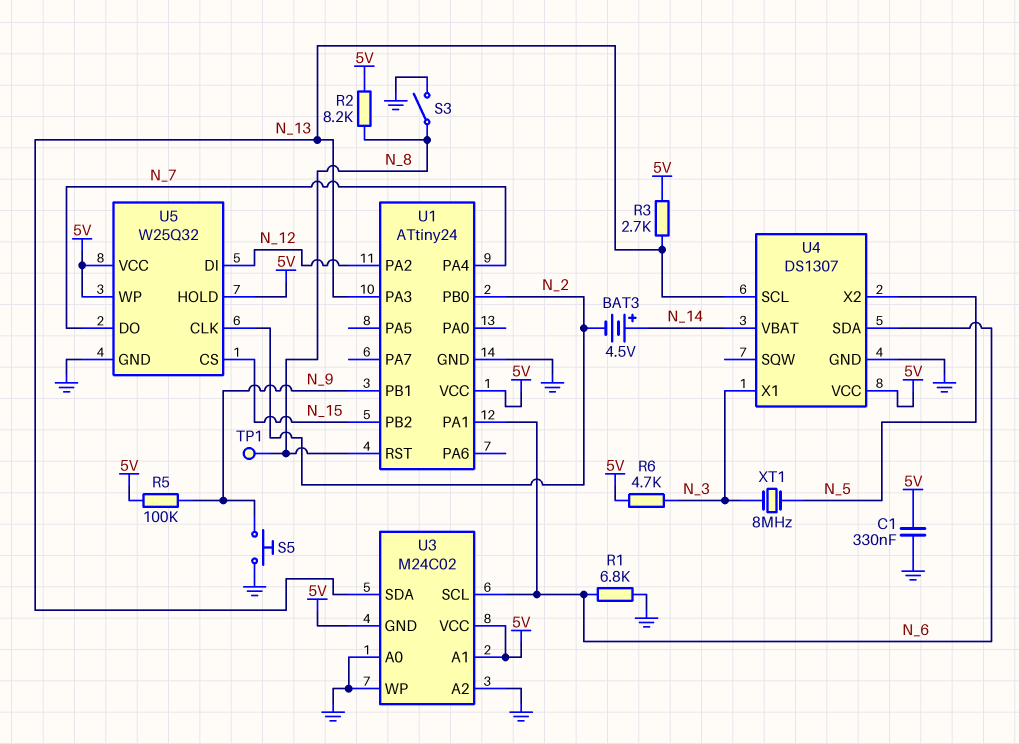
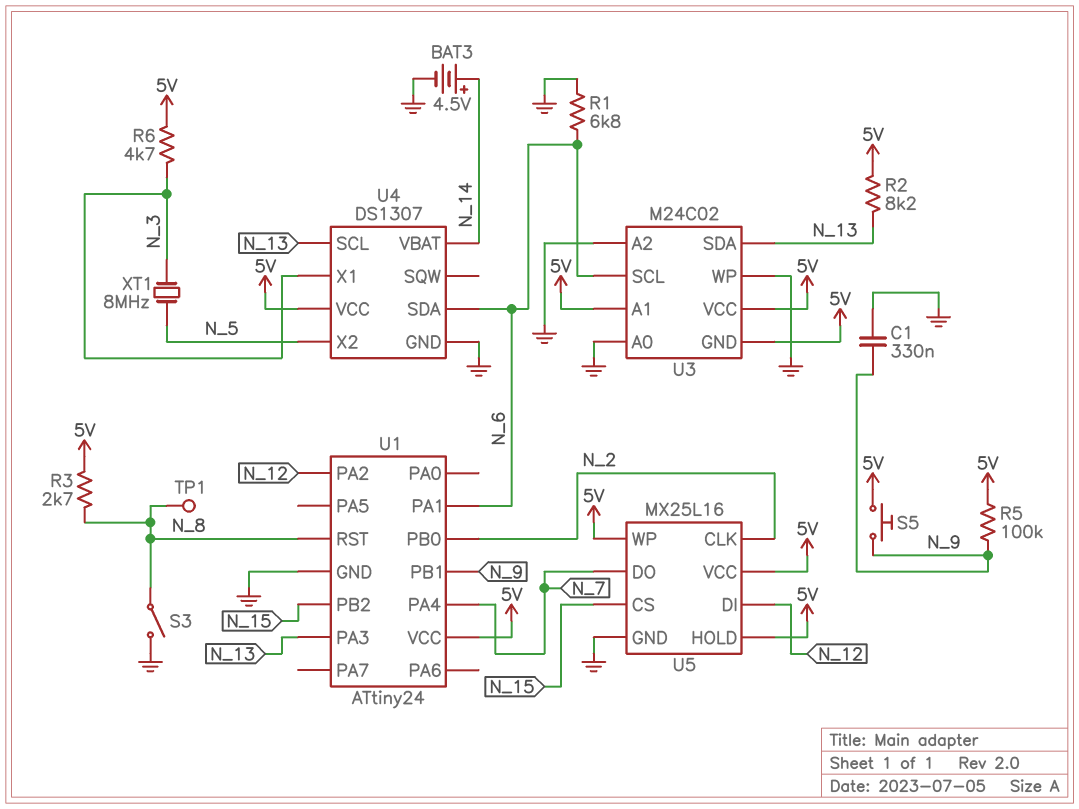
BAT3: 4.5V (plus N_14, minus N_2) -> 4.5V (plus N_14, minus GND)
C1: 330nF (5V, GND) -> 330nF (GND, N_9)
R2: 8.2k (5V, N_8) -> 8.2k (5V, N_13)
R3: 2.7k (5V, N_13) -> 2.7k (5V, N_8)
S5: button (GND, N_9) -> button (5V, N_9)
U5: W25Q32 -> MX25L16

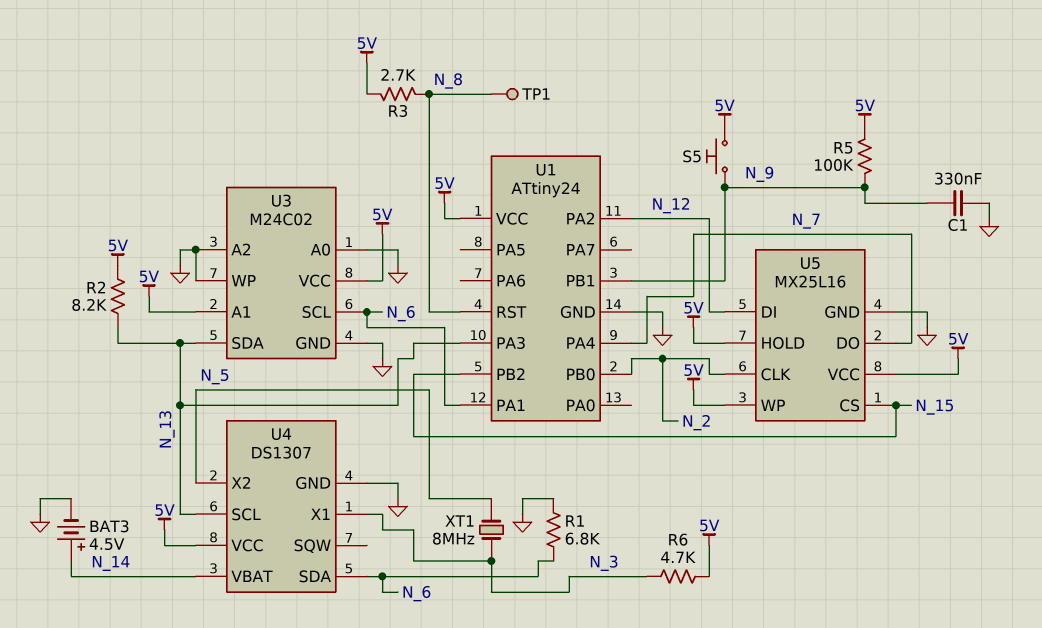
S3: switch (GND, N_8) -> none
U3 pin GND: 5V -> GND

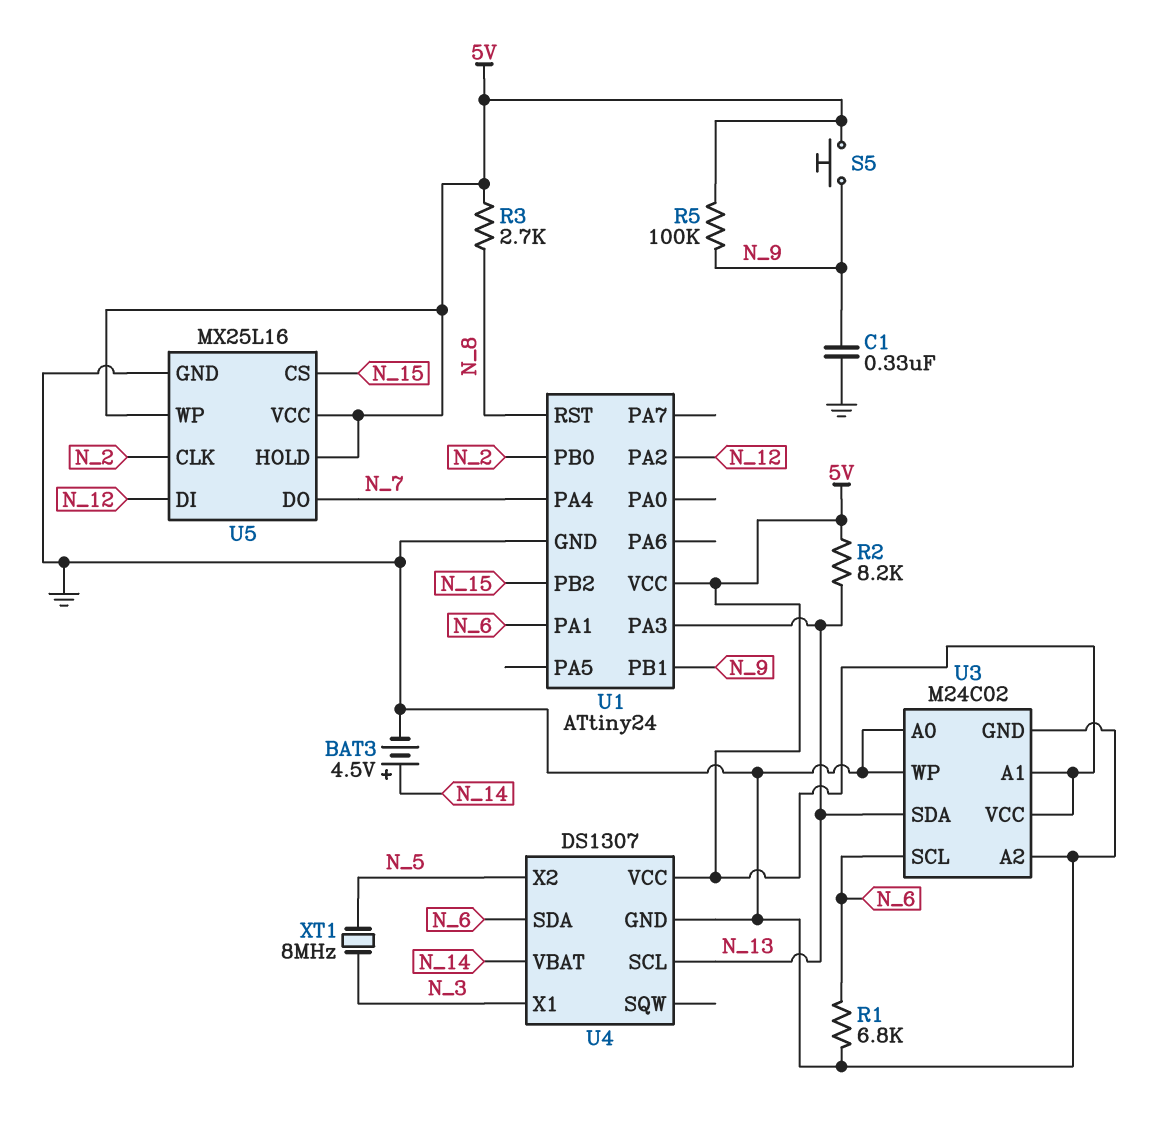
R6: 4.7k (5V, N_3) -> none
TP1: test point (N_8) -> none

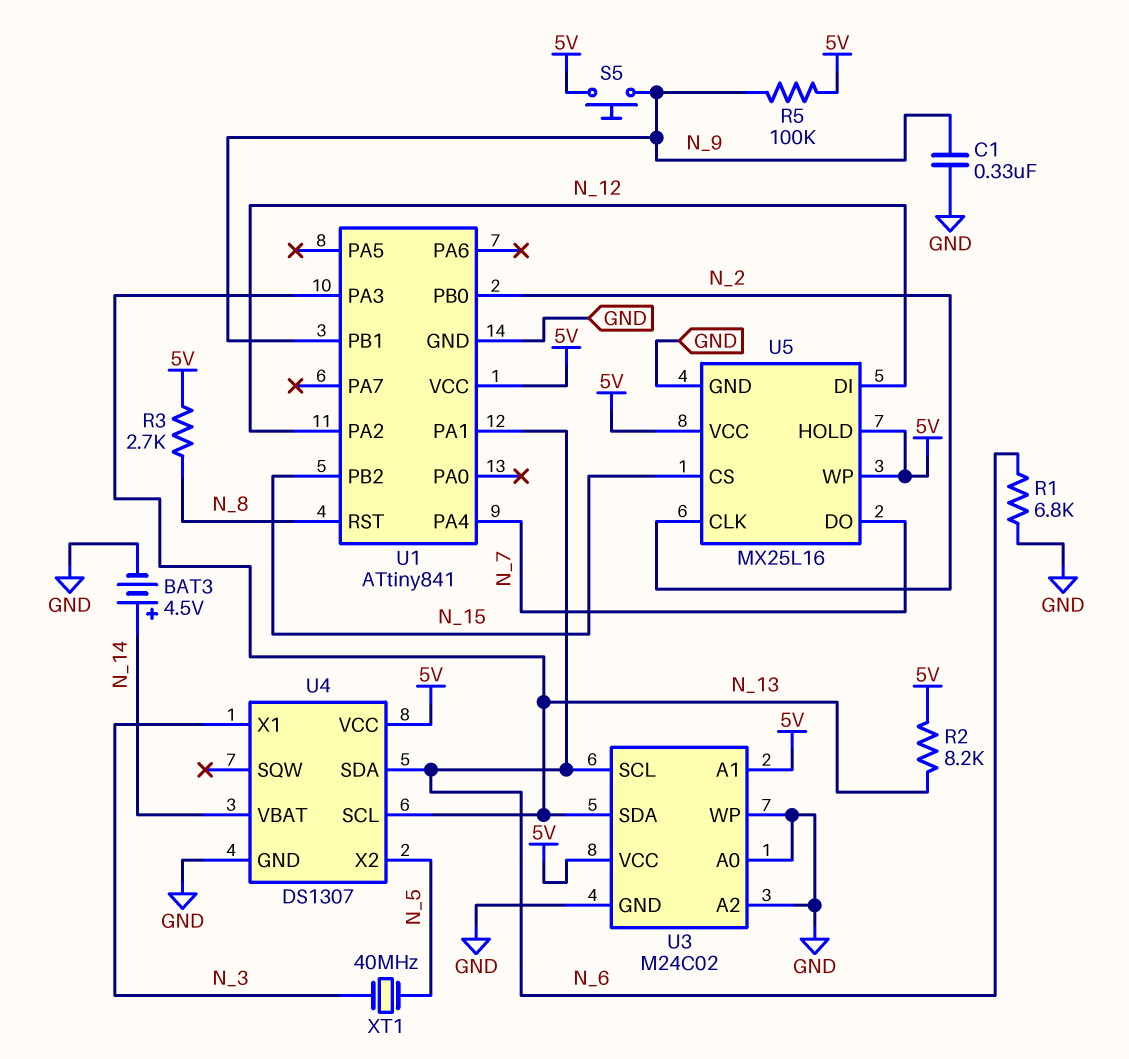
U1: ATtiny24 -> ATtiny841
XT1: 8MHz (N_3, N_5) -> 40MHz (N_3, N_5)

